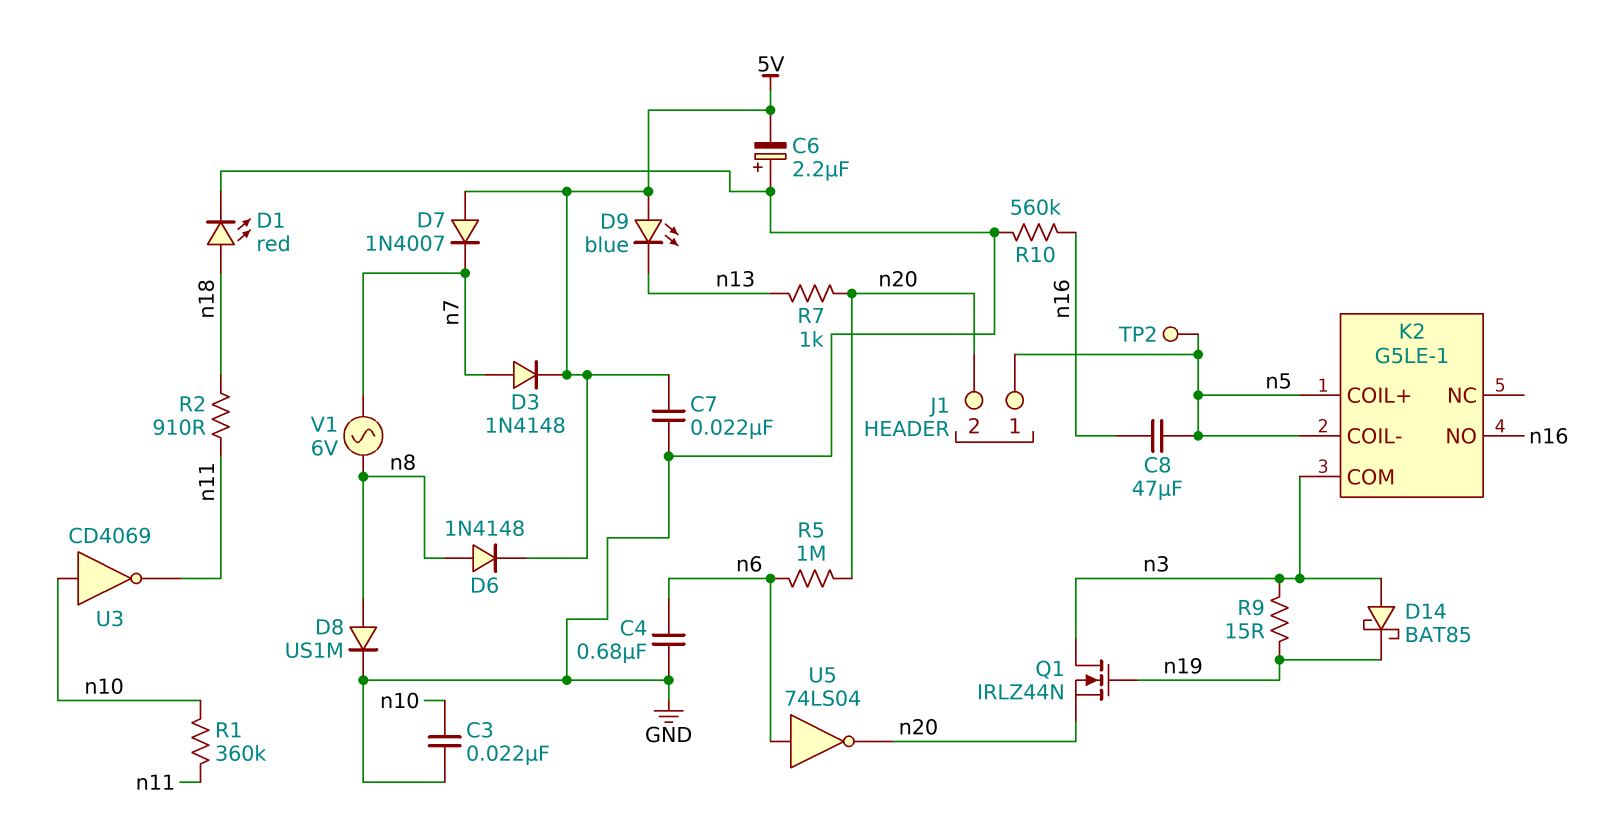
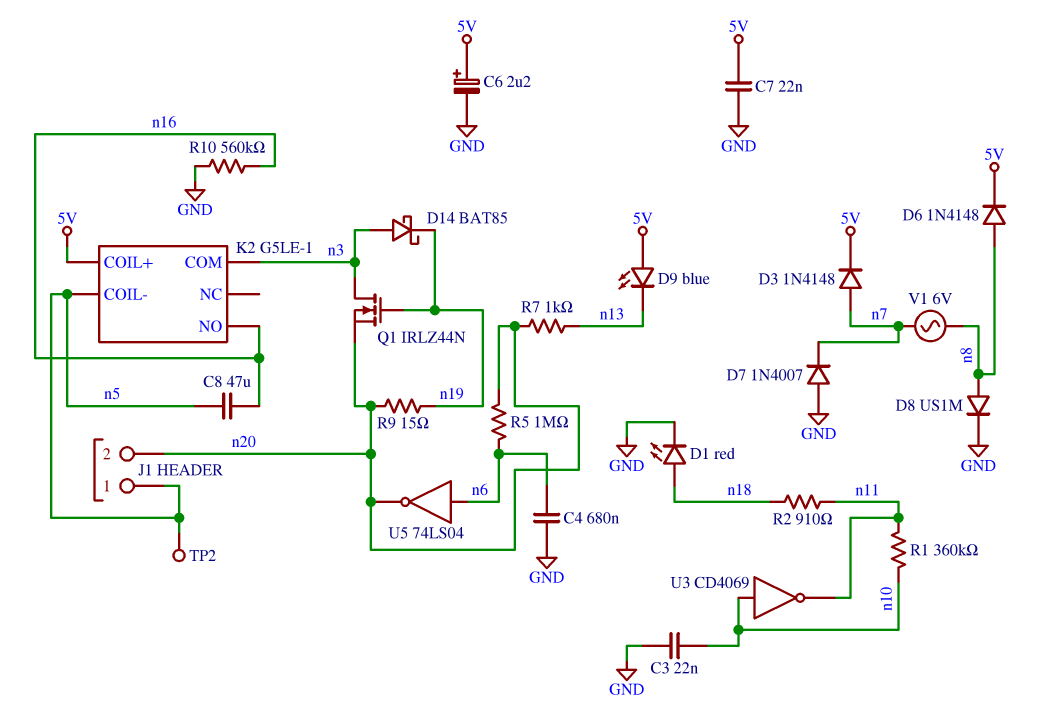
C6: 2.2uF (plus GND, minus 5V) -> 2.2uF (plus 5V, minus GND)
D7: diode 1N4007 (A 5V, K n7) -> diode 1N4007 (A GND, K n7)
K2 pin COIL+: n5 -> 5V
R9: 15 (n3, n19) -> 15 (n19, n20)

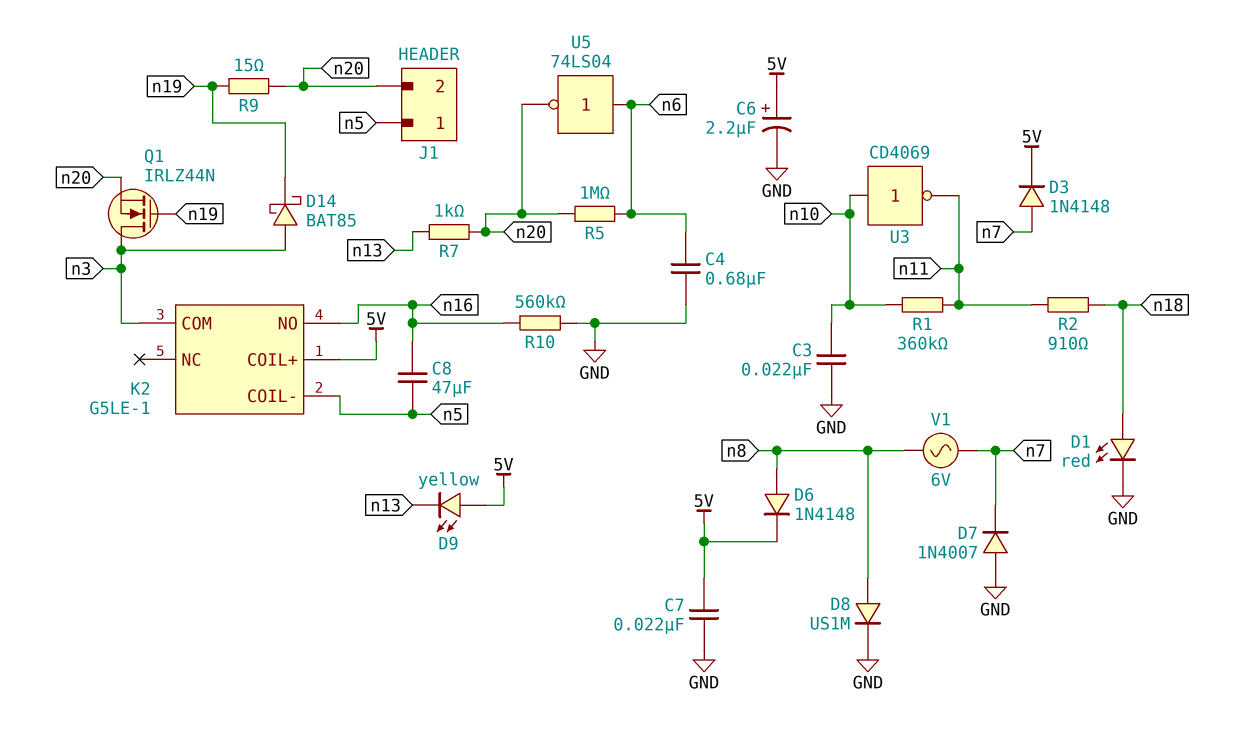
D9: LED blue (A 5V, K n13) -> LED yellow (A 5V, K n13)
TP2: test point (n5) -> none

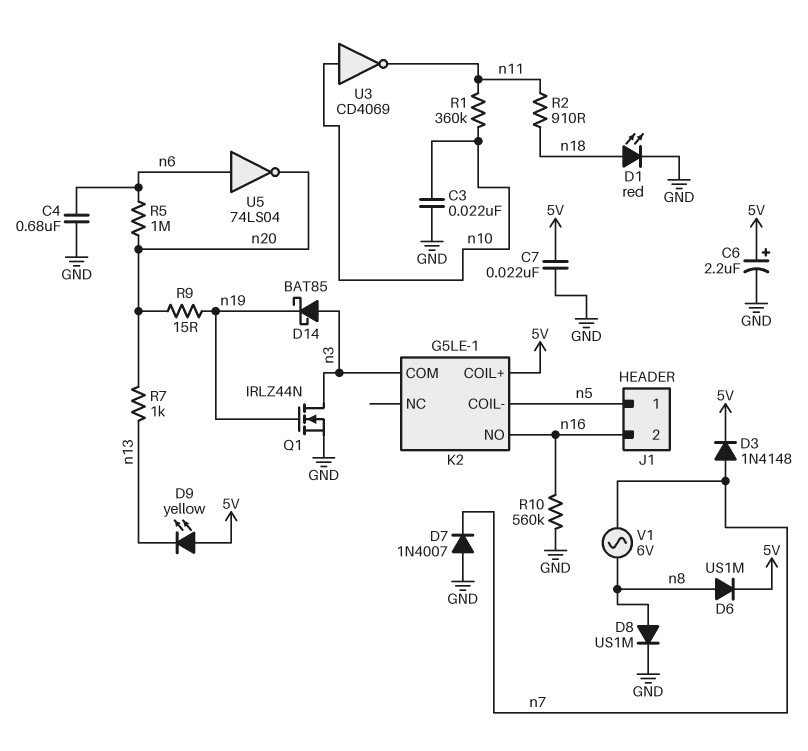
C8: 47uF (n5, n16) -> none
D6: diode 1N4148 (A n8, K 5V) -> diode US1M (A n8, K 5V)
J1 pin 2: n20 -> n16
Q1: NMOS IRLZ44N (G n19, D n3, S n20) -> NMOS IRLZ44N (G n19, D n3, S GND)

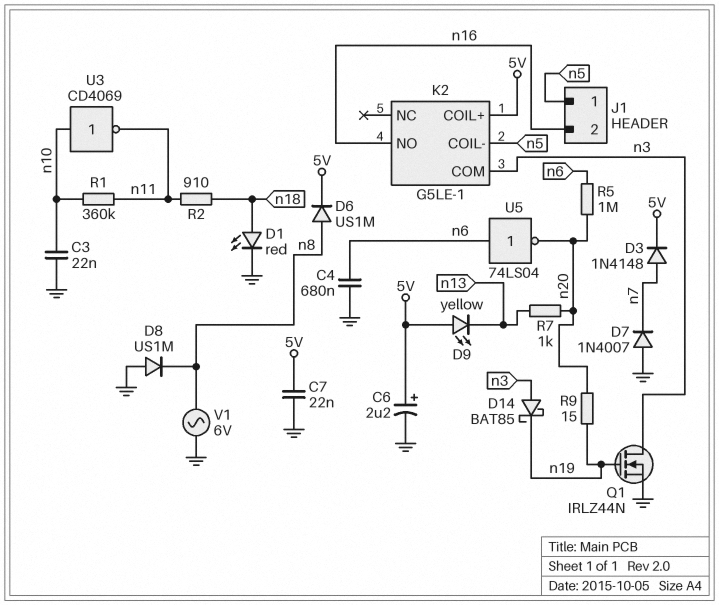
D8: diode US1M (A n8, K GND) -> diode US1M (A GND, K n8)
R10: 560k (GND, n16) -> none
V1: AC 6V (n7, n8) -> AC 6V (GND, n8)

